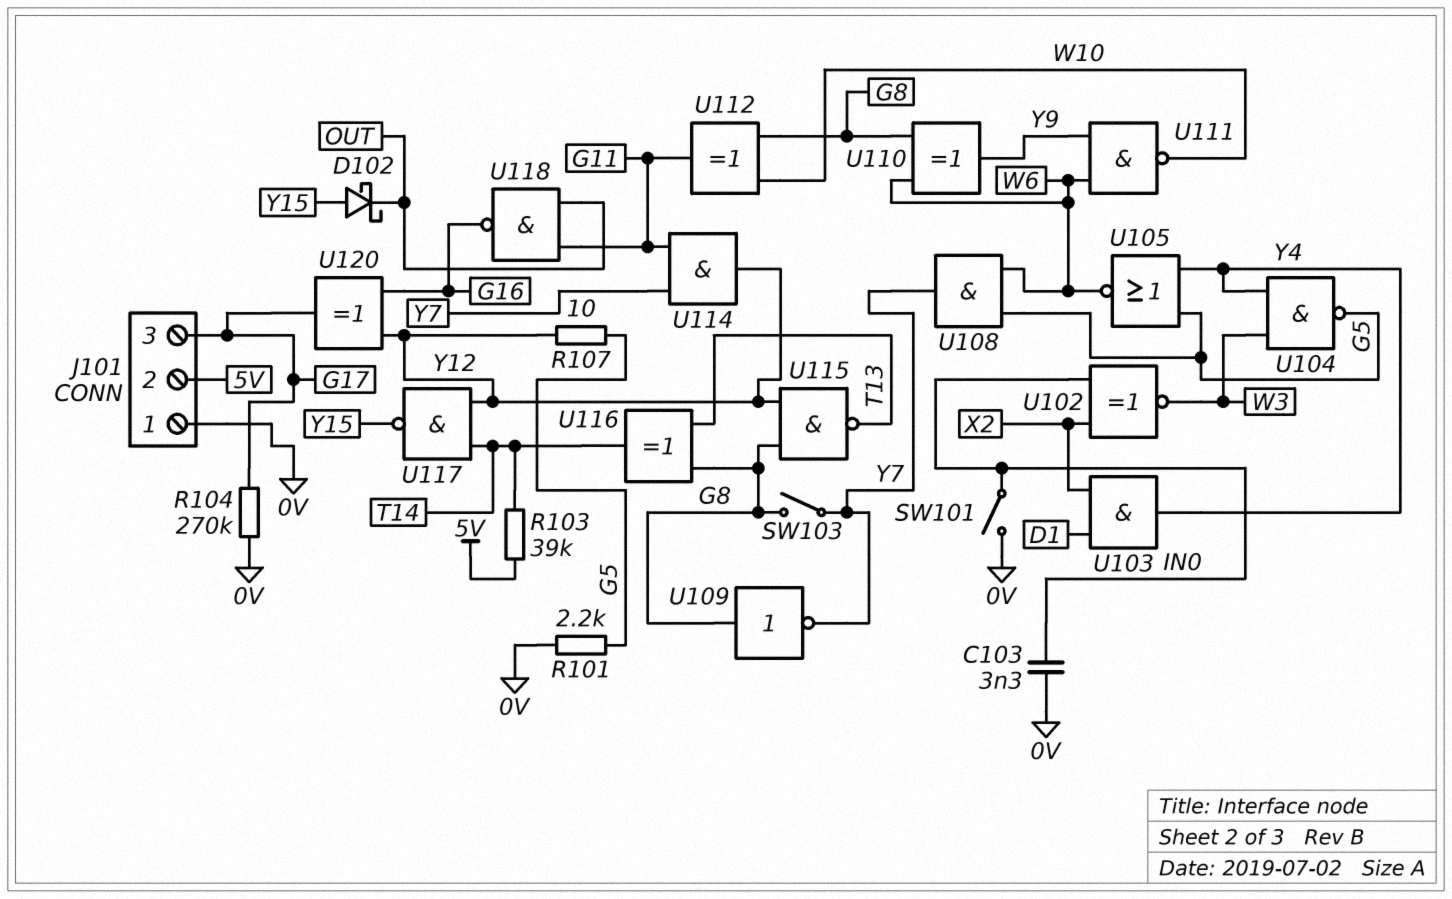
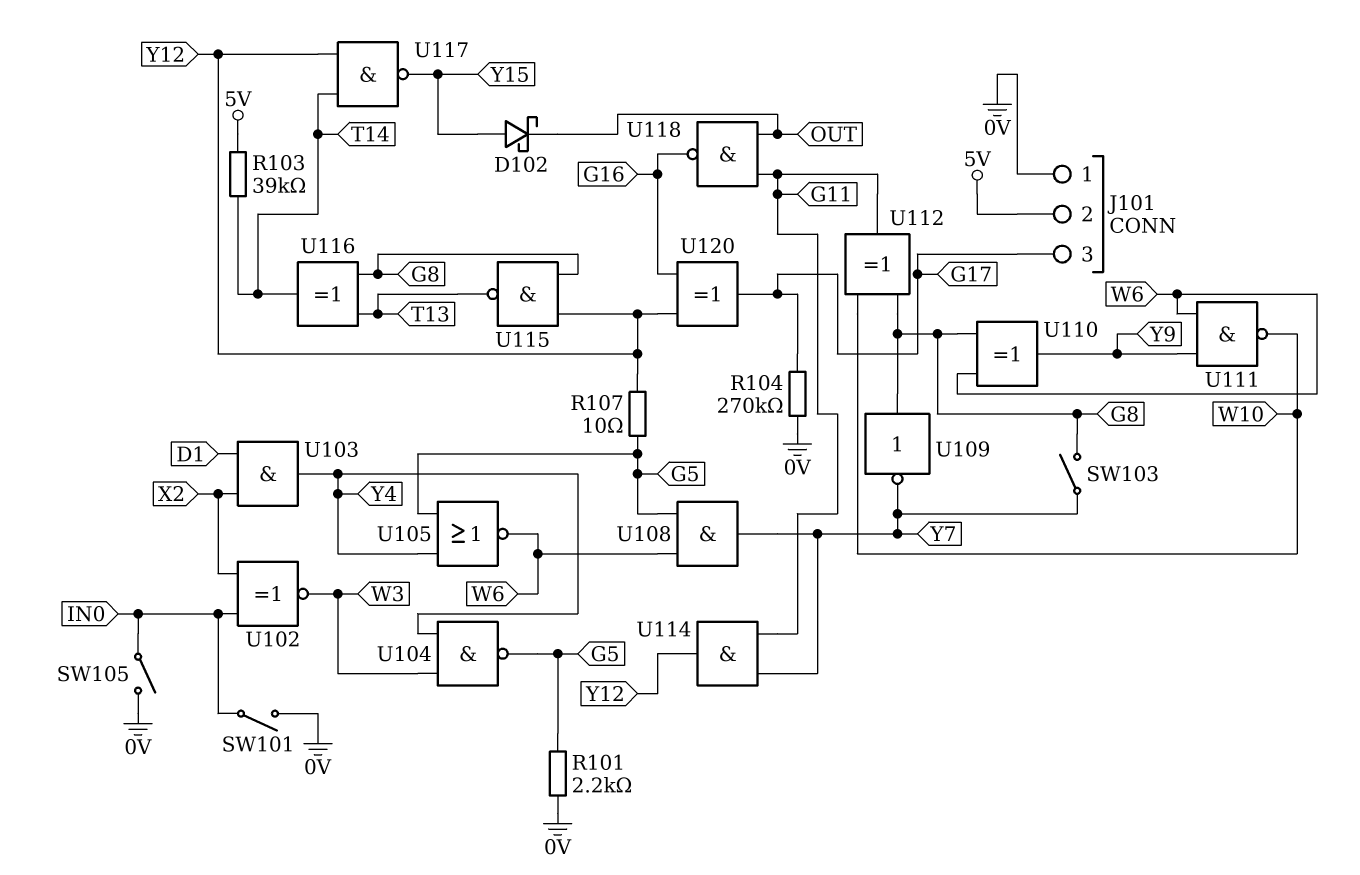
C103: 3.3nF (0V, IN0) -> none
SW105: none -> switch (0V, IN0)

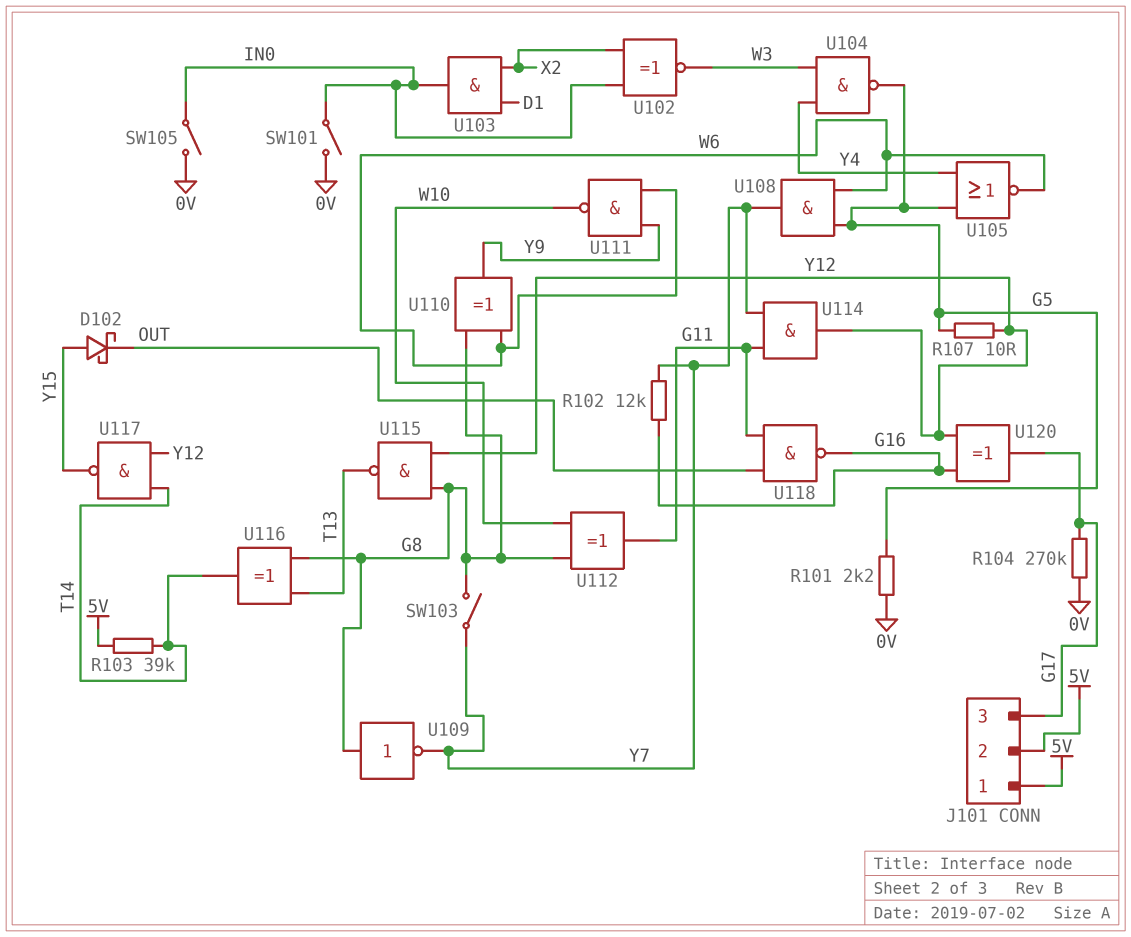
J101 pin 1: 0V -> 5V
R102: none -> 12k (G16, Y7)
U103: AND (in D1, in X2, out Y4) -> AND (in D1, in X2, out IN0)

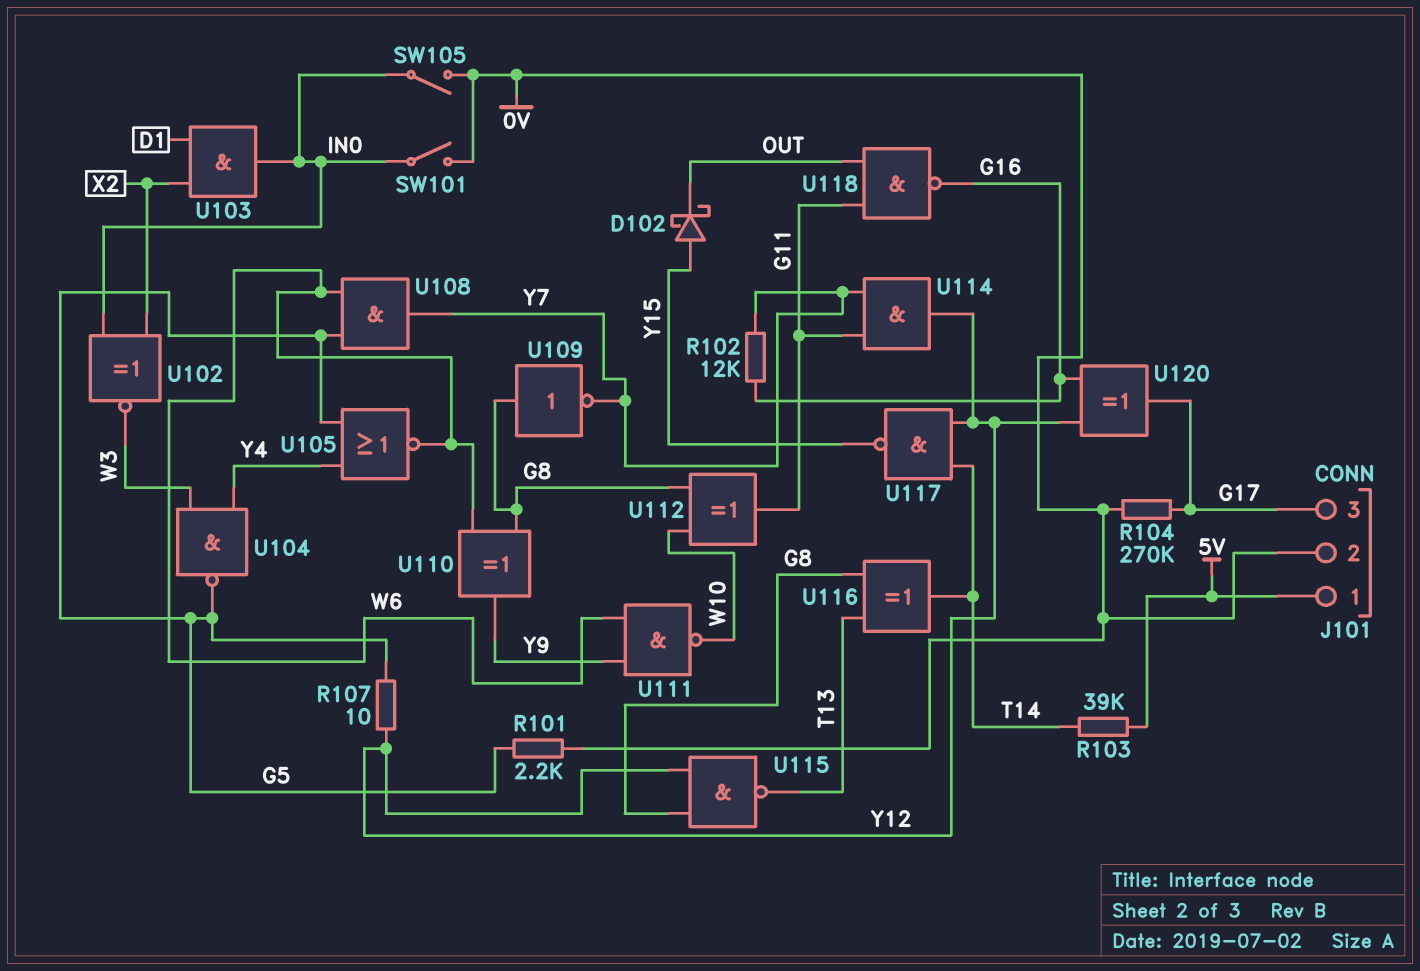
J101 pin 2: 5V -> 0V
SW103: switch (G8, Y7) -> none

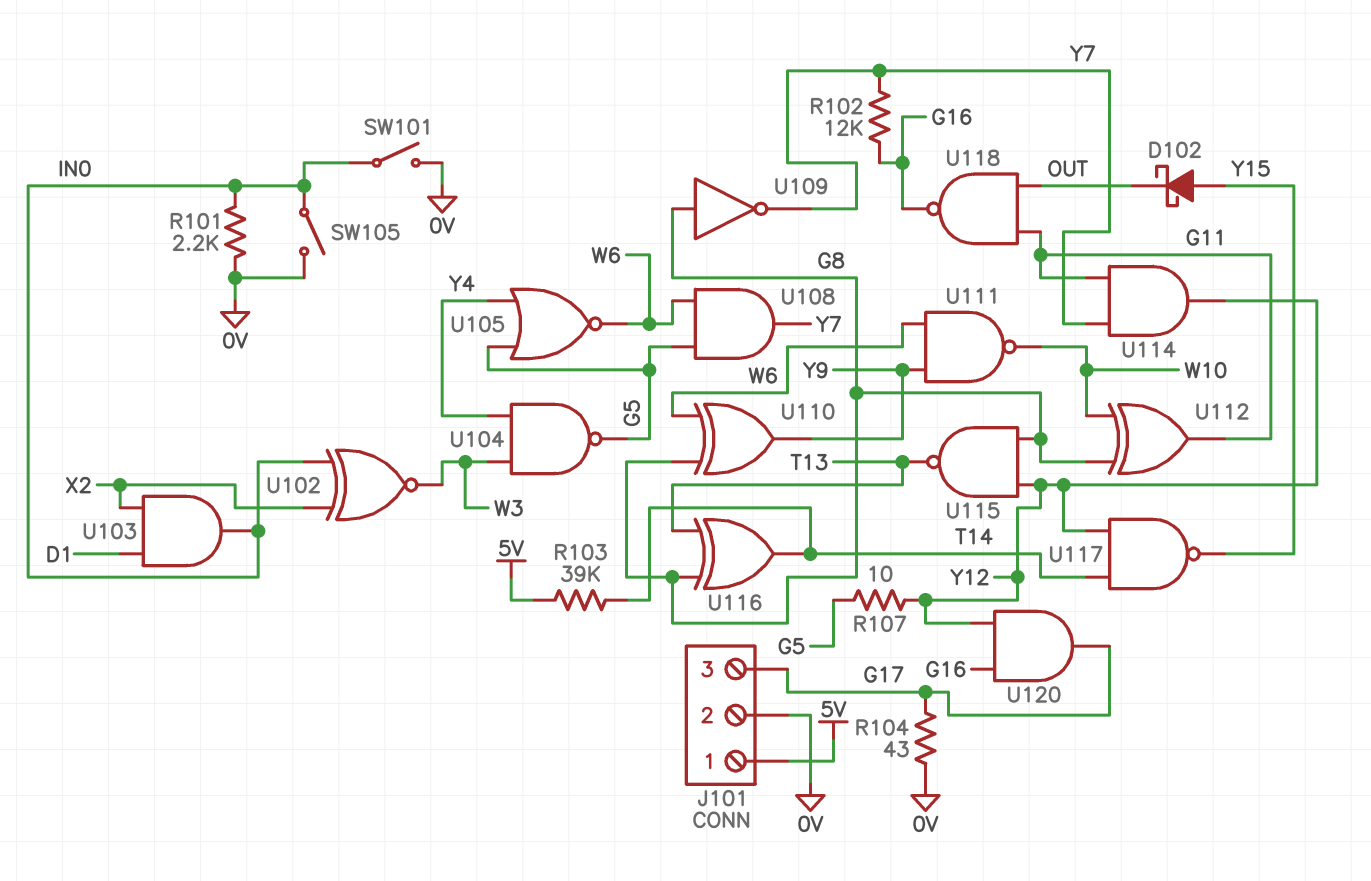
R101: 2.2k (0V, G5) -> 2.2k (0V, IN0)
R104: 270k (0V, G17) -> 43 (0V, G17)
U120: XOR (in G16, in Y12, out G17) -> AND (in G16, in Y12, out G17)

